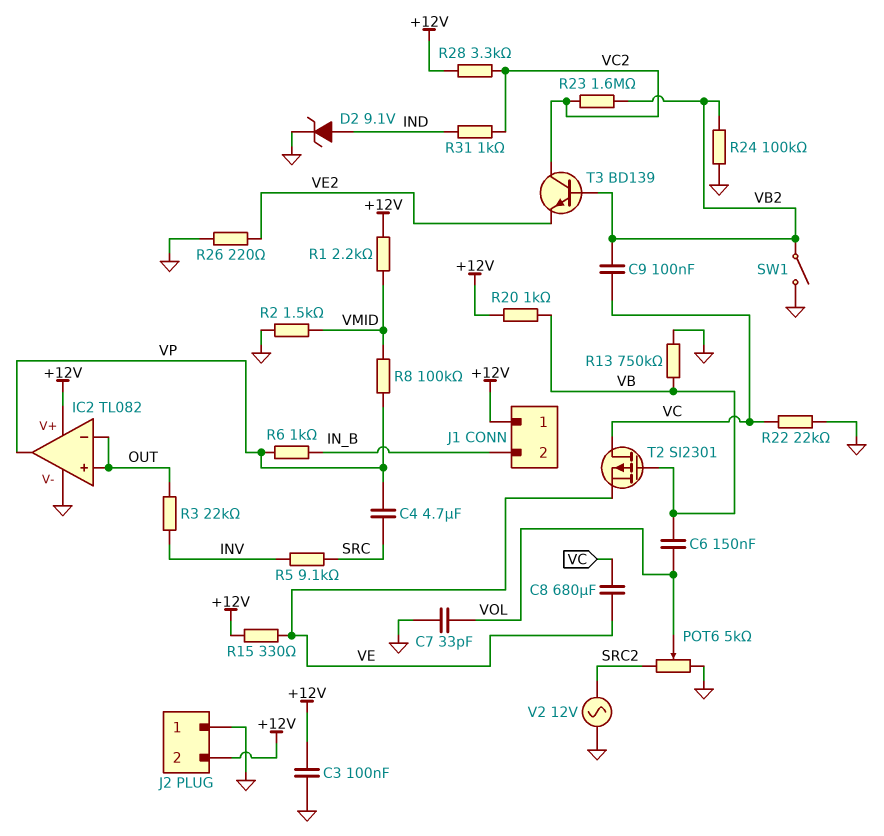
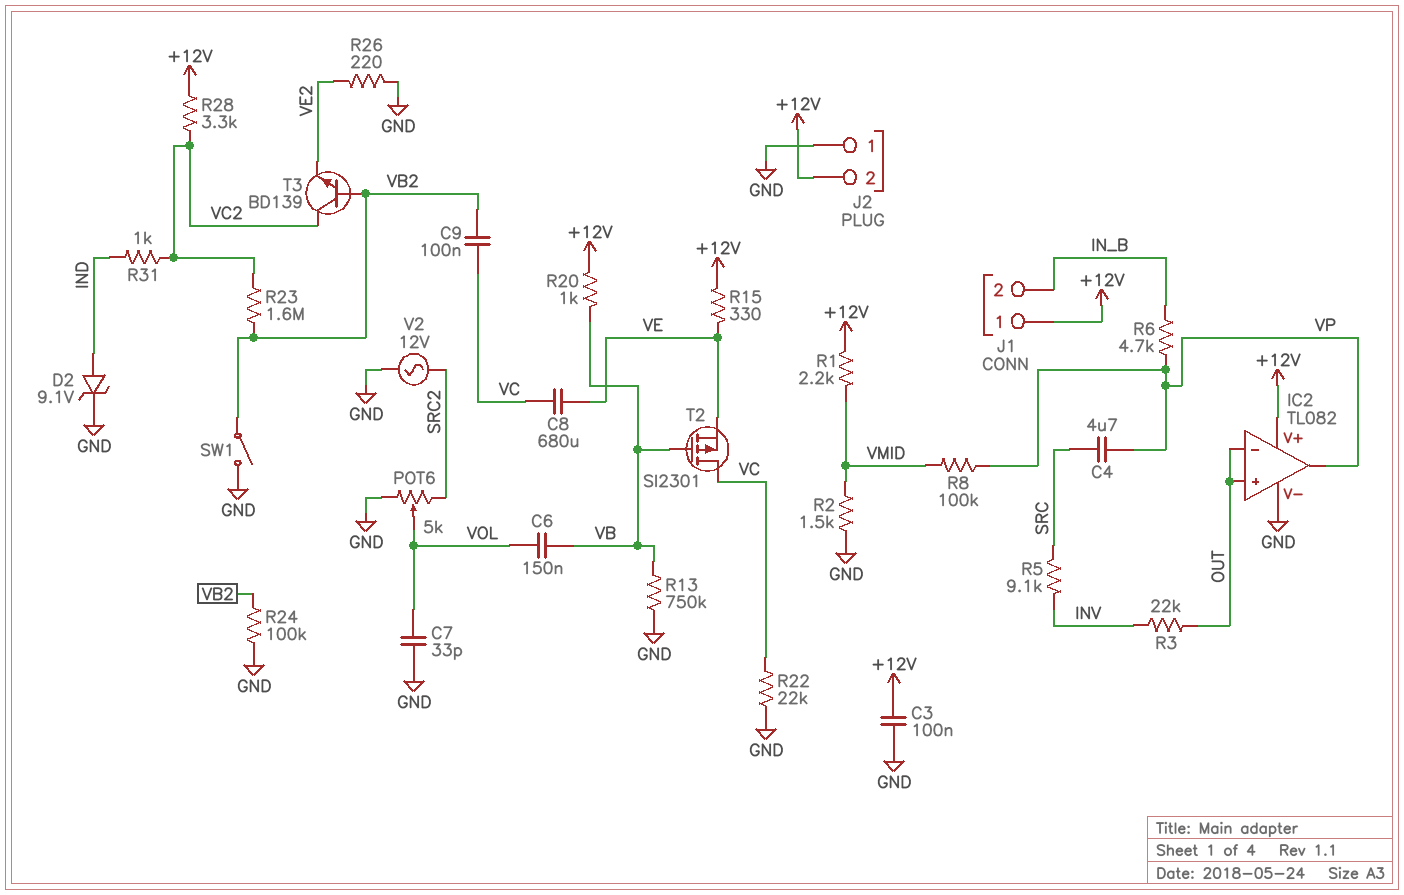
R6: 1k (IN_B, VP) -> 4.7k (IN_B, VP)

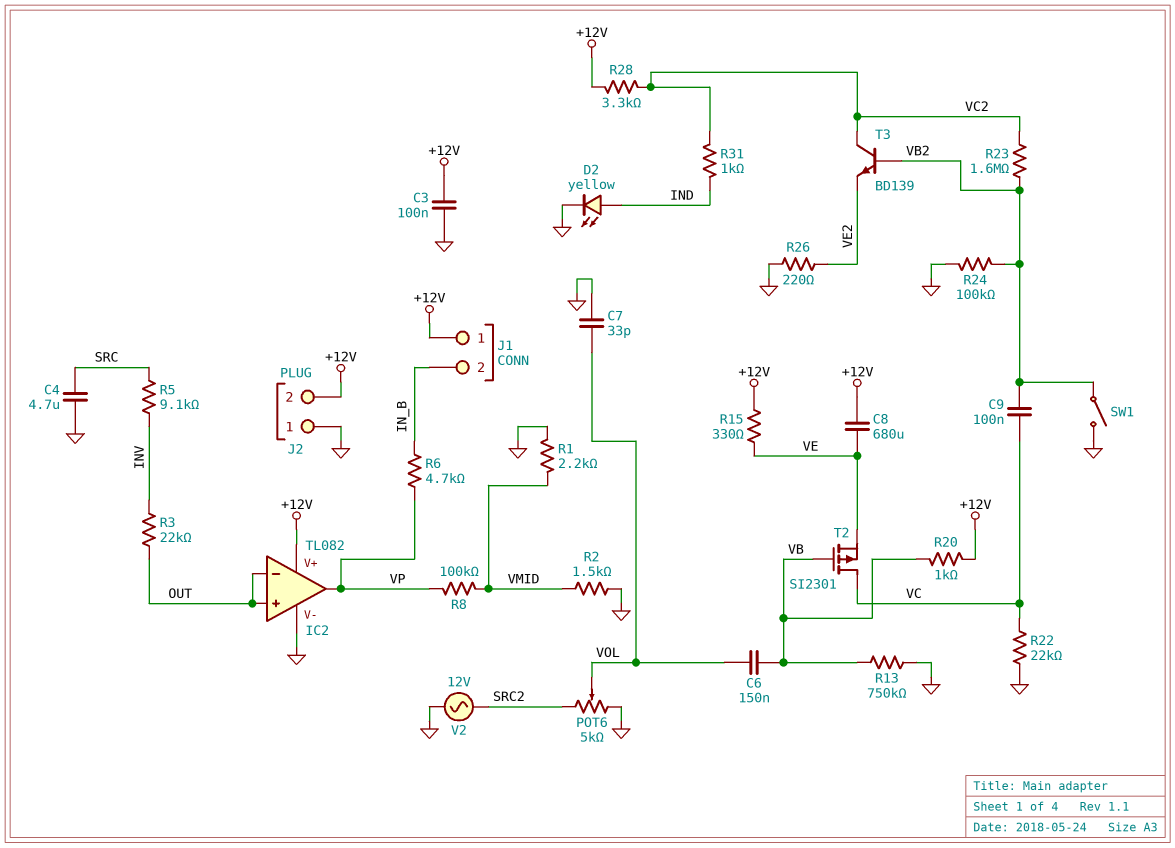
C4: 4.7uF (SRC, VP) -> 4.7uF (GND, SRC)
C8: 680uF (VC, VE) -> 680uF (+12V, VE)
D2: zener 9.1V (A IND, K GND) -> LED yellow (A IND, K GND)
R1: 2.2k (+12V, VMID) -> 2.2k (GND, VMID)

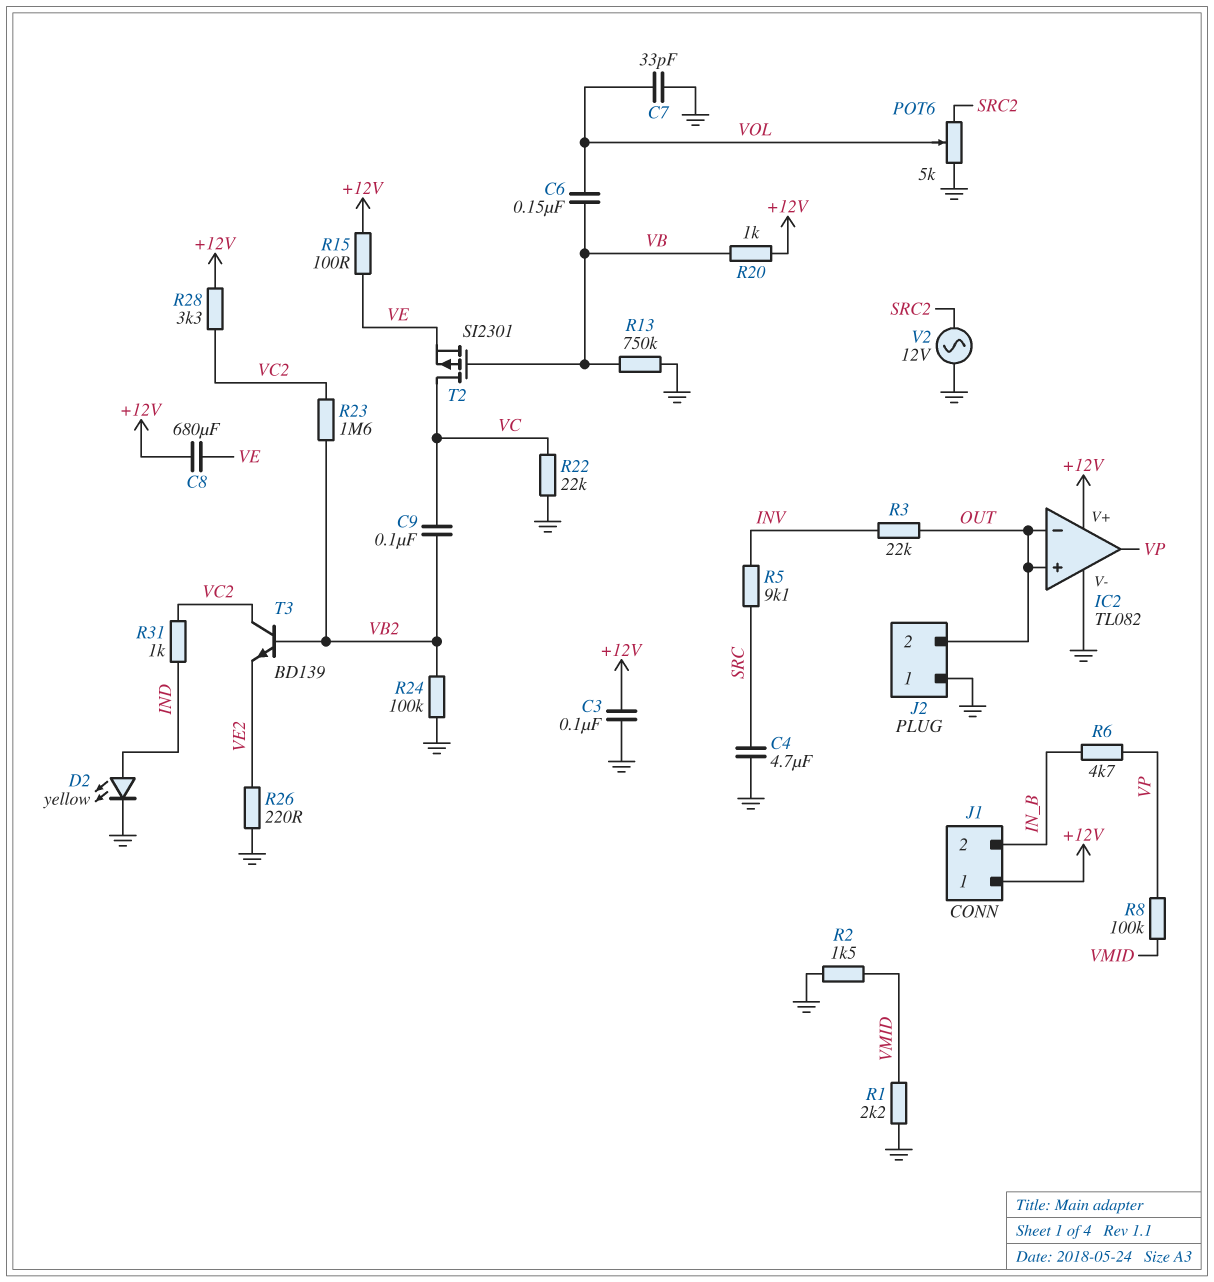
J2 pin 2: +12V -> OUT
R15: 330 (+12V, VE) -> 100 (+12V, VE)
SW1: switch (GND, VB2) -> none

